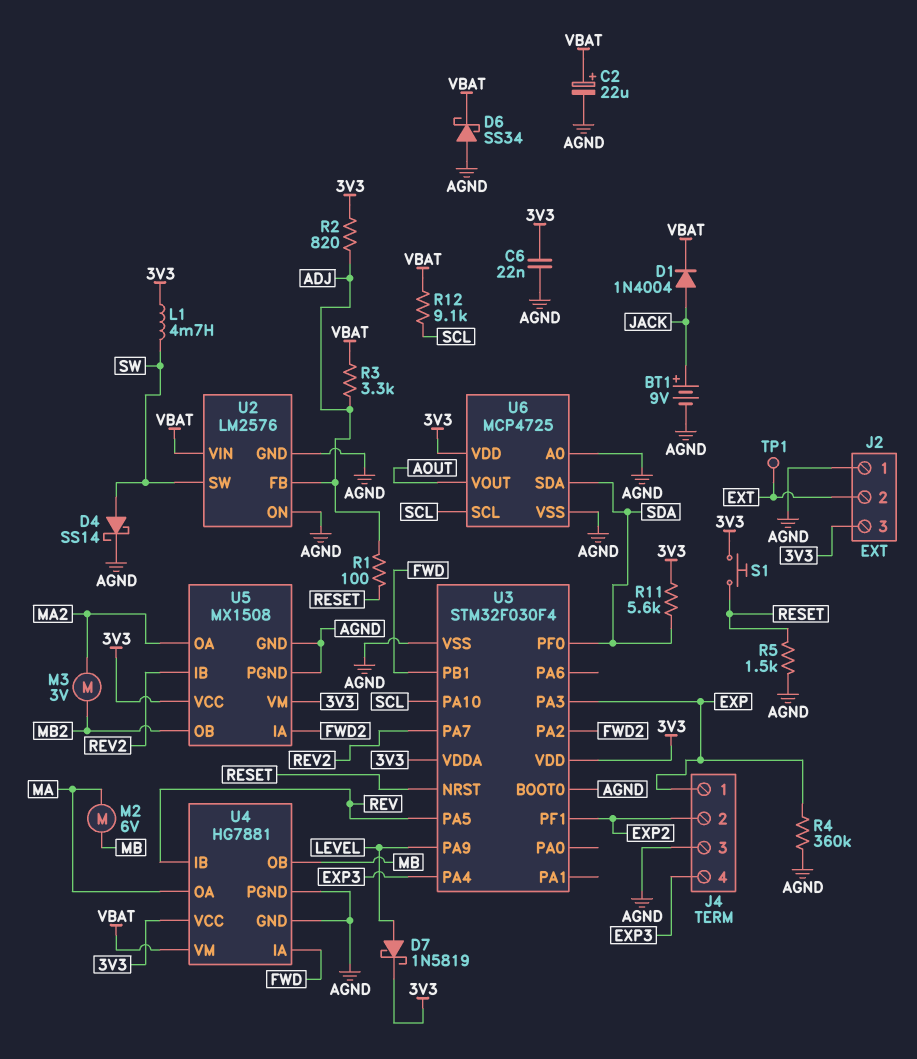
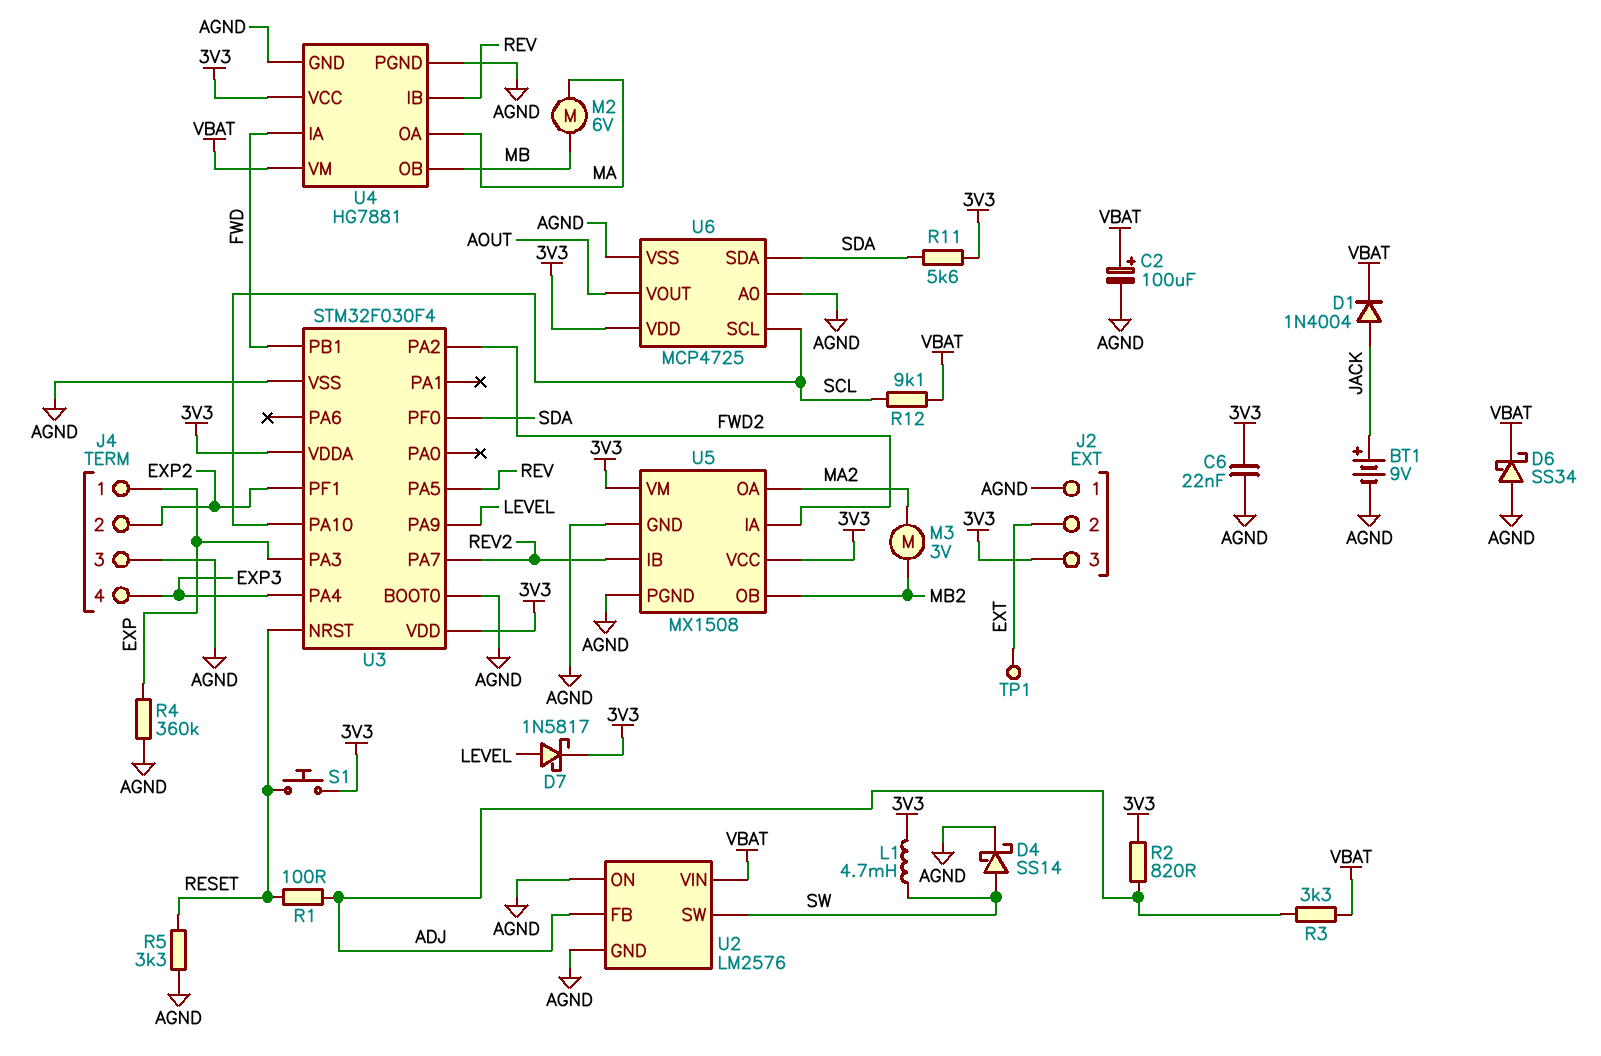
C2: 22uF (plus VBAT, minus AGND) -> 100uF (plus VBAT, minus AGND)
D7: schottky 1N5819 (A LEVEL, K 3V3) -> schottky 1N5817 (A LEVEL, K 3V3)
R5: 1.5k (AGND, RESET) -> 3.3k (AGND, RESET)

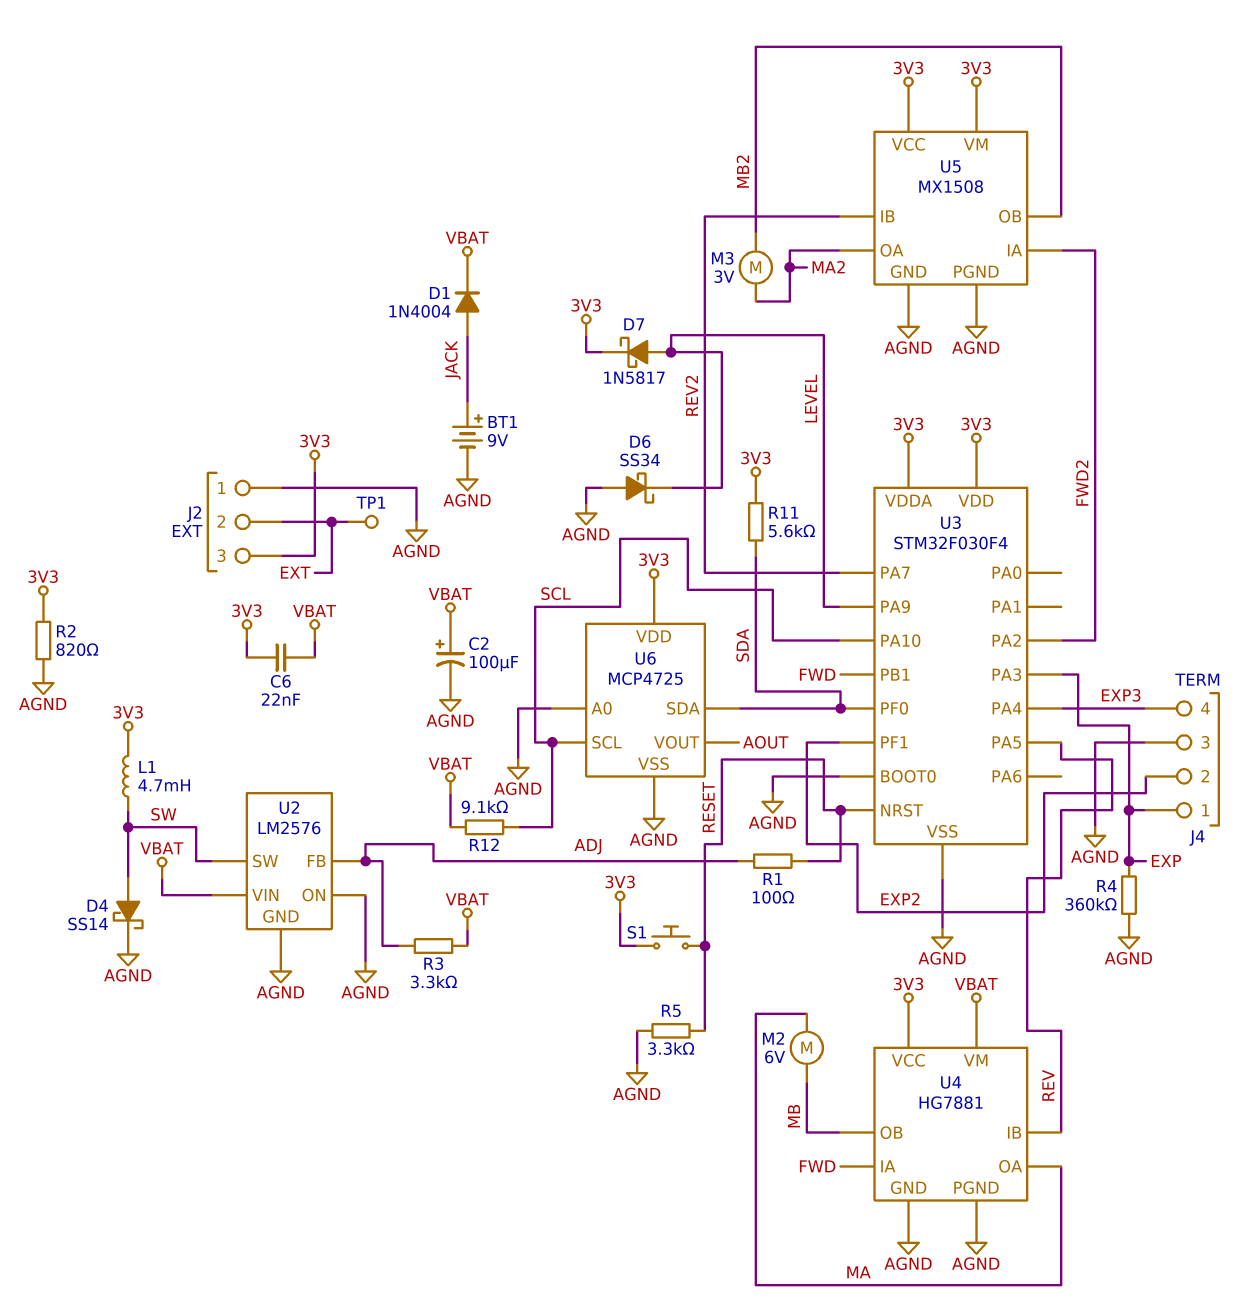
C6: 22nF (3V3, AGND) -> 22nF (3V3, VBAT)
D6: schottky SS34 (A AGND, K VBAT) -> schottky SS34 (A AGND, K LEVEL)
R2: 820 (3V3, ADJ) -> 820 (3V3, AGND)

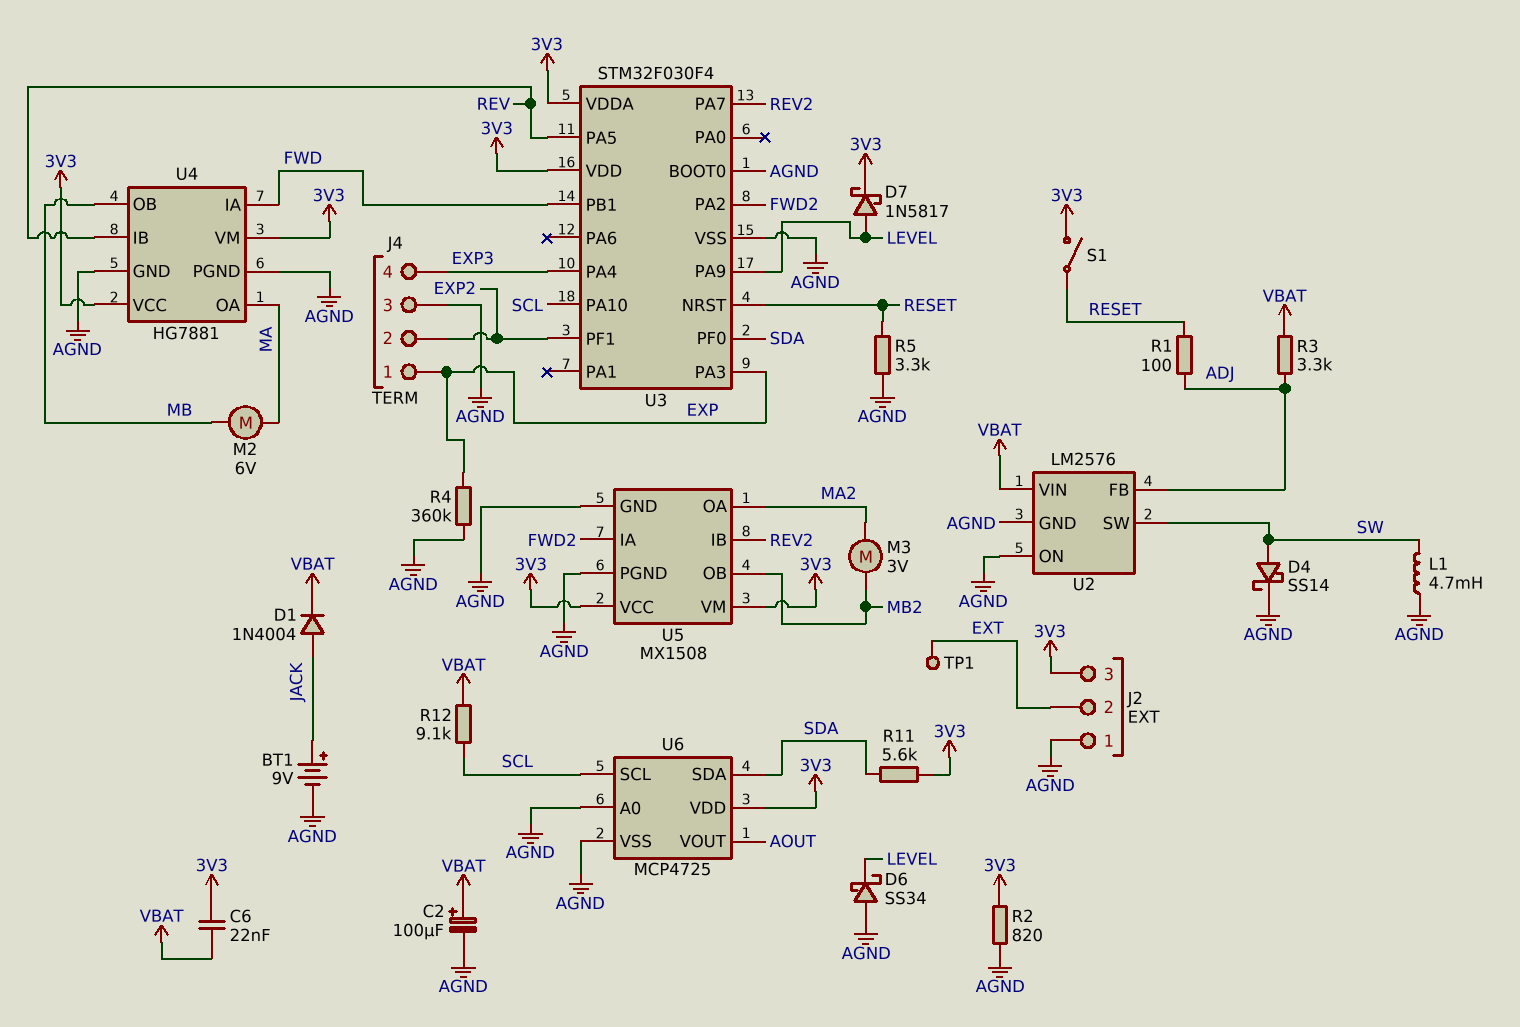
L1: 4.7mH (3V3, SW) -> 4.7mH (AGND, SW)
S1: button (3V3, RESET) -> switch (3V3, RESET)
U4 pin VM: VBAT -> 3V3

